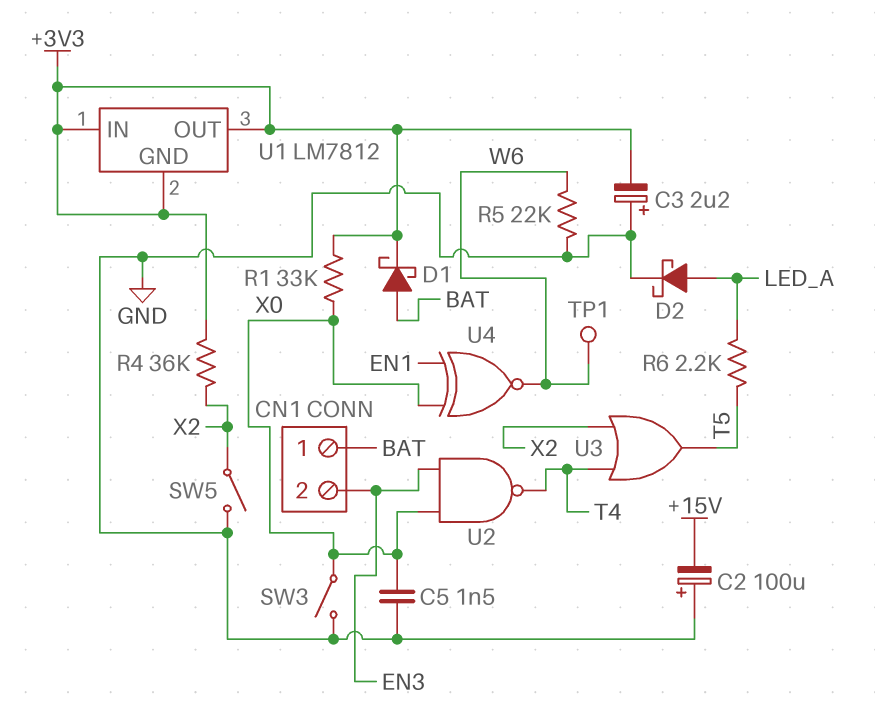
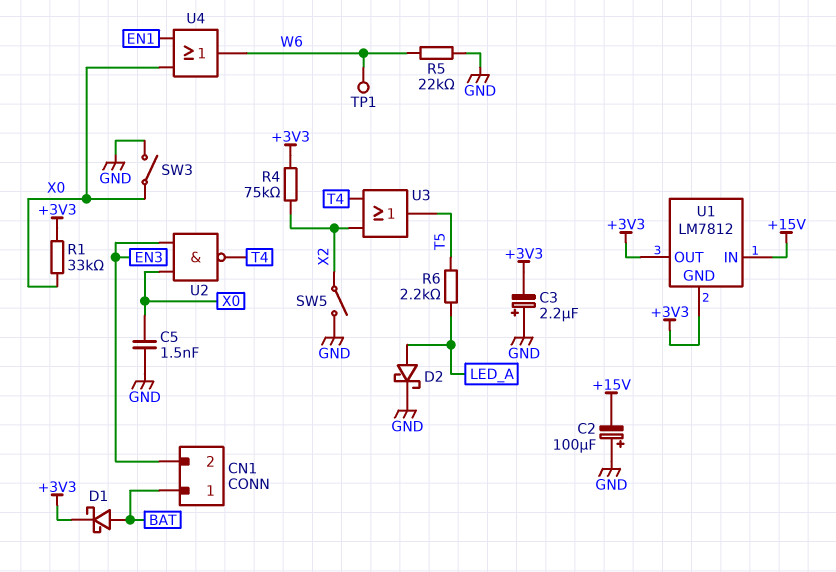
R4: 36k (+3V3, X2) -> 75k (+3V3, X2)
U1 pin IN: +3V3 -> +15V
U4: XNOR (in EN1, in X0, out W6) -> OR (in EN1, in X0, out W6)

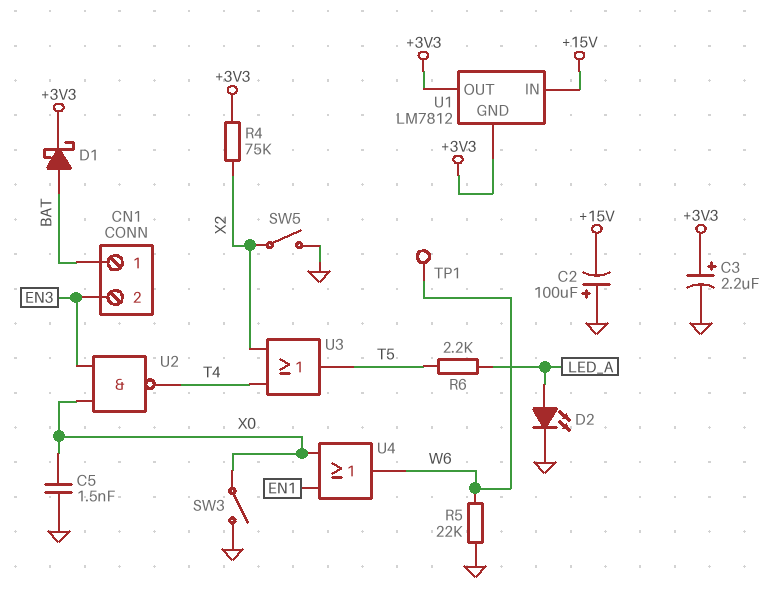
C3: 2.2uF (plus GND, minus +3V3) -> 2.2uF (plus +3V3, minus GND)
D2: schottky (A LED_A, K GND) -> LED (A LED_A, K GND)
R1: 33k (+3V3, X0) -> none

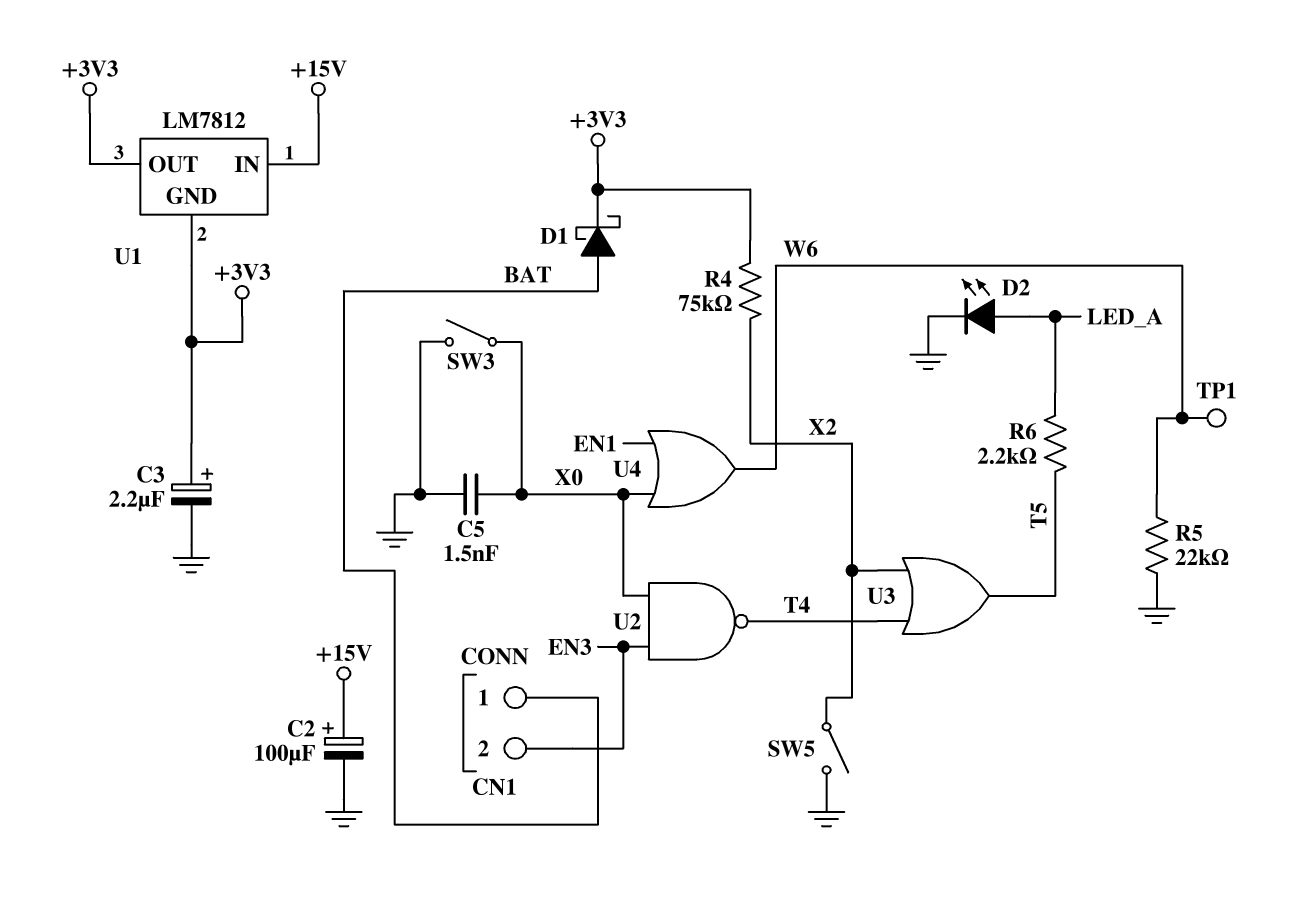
C2: 100uF (plus GND, minus +15V) -> 100uF (plus +15V, minus GND)

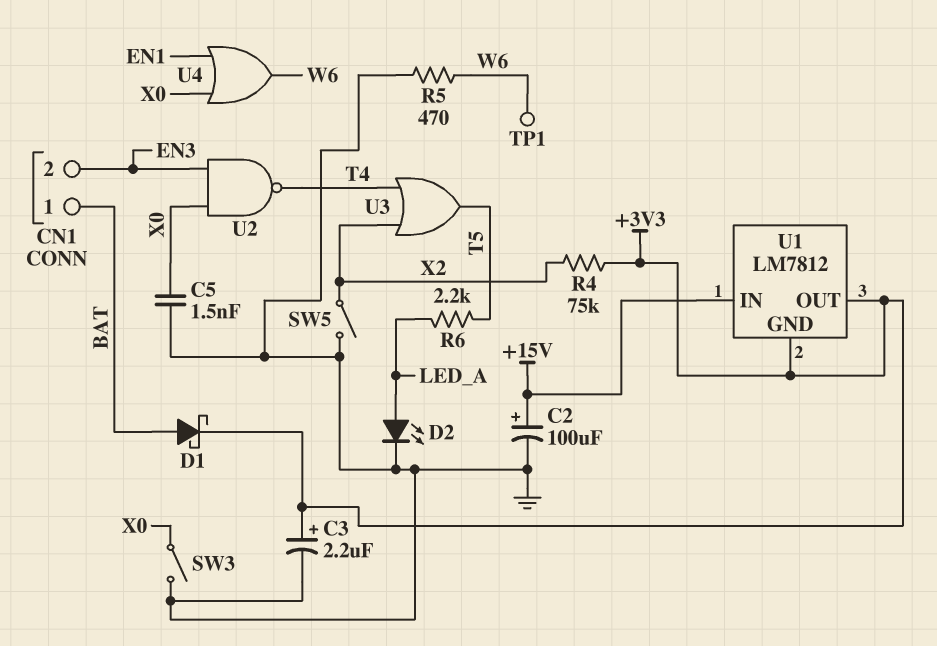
R5: 22k (GND, W6) -> 470 (GND, W6)

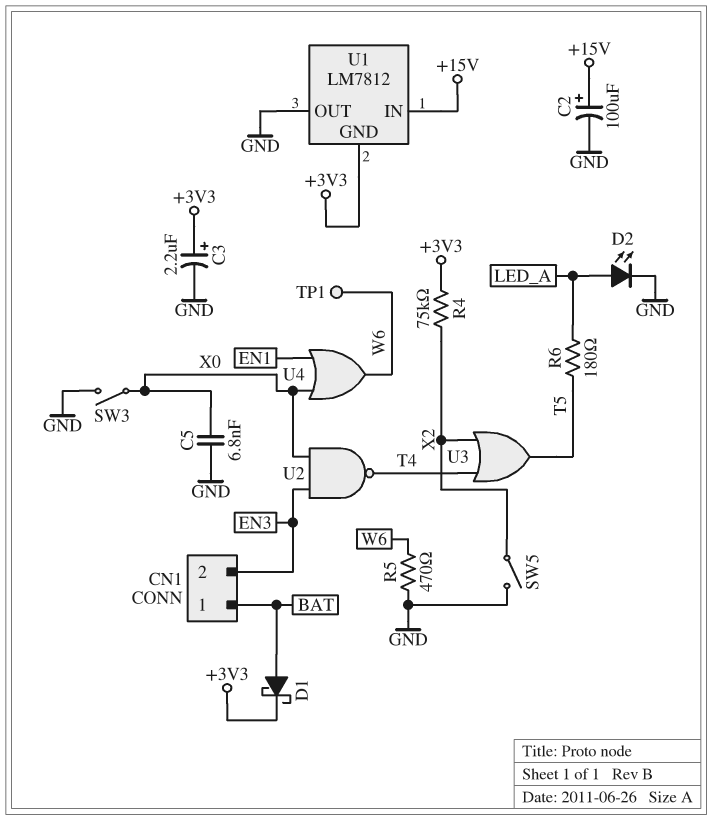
C5: 1.5nF (GND, X0) -> 6.8nF (GND, X0)
R6: 2.2k (LED_A, T5) -> 180 (LED_A, T5)
U1 pin OUT: +3V3 -> GND

